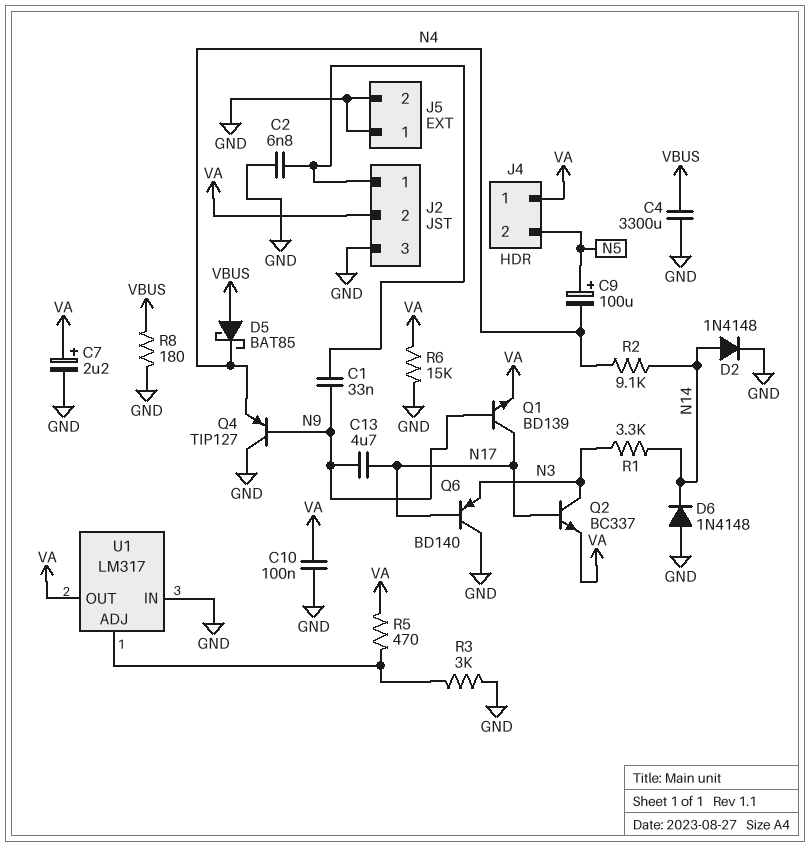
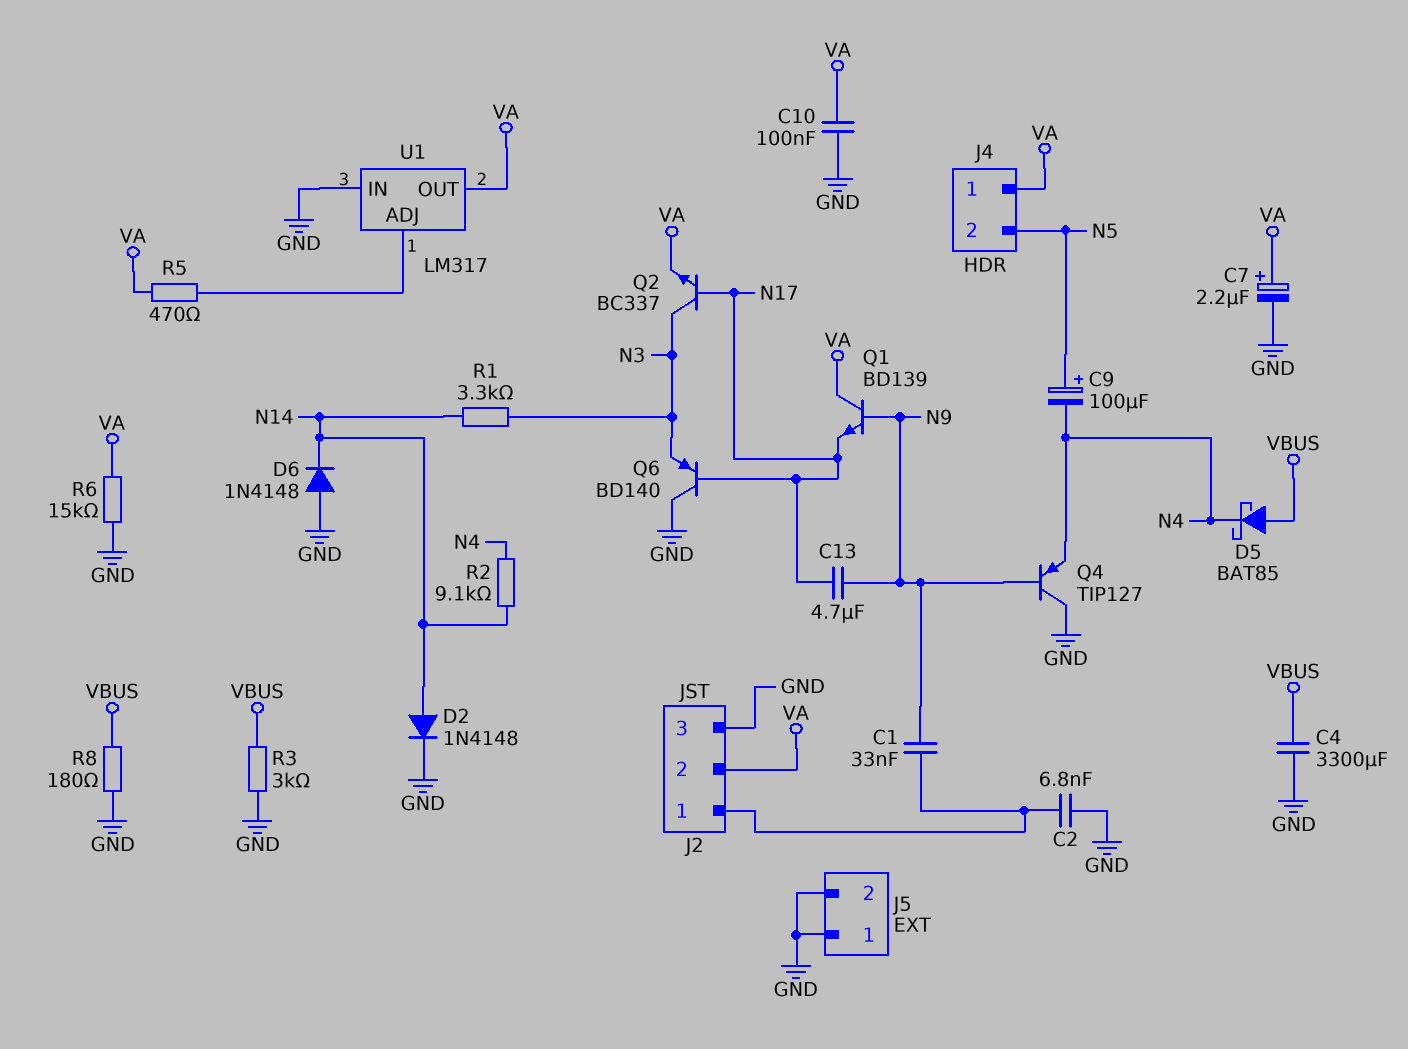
Q1: NPN BD139 (B N9, C N17, E VA) -> NPN BD139 (B N9, C VA, E N17)
R3: 3k (GND, U1/ADJ) -> 3k (GND, VBUS)

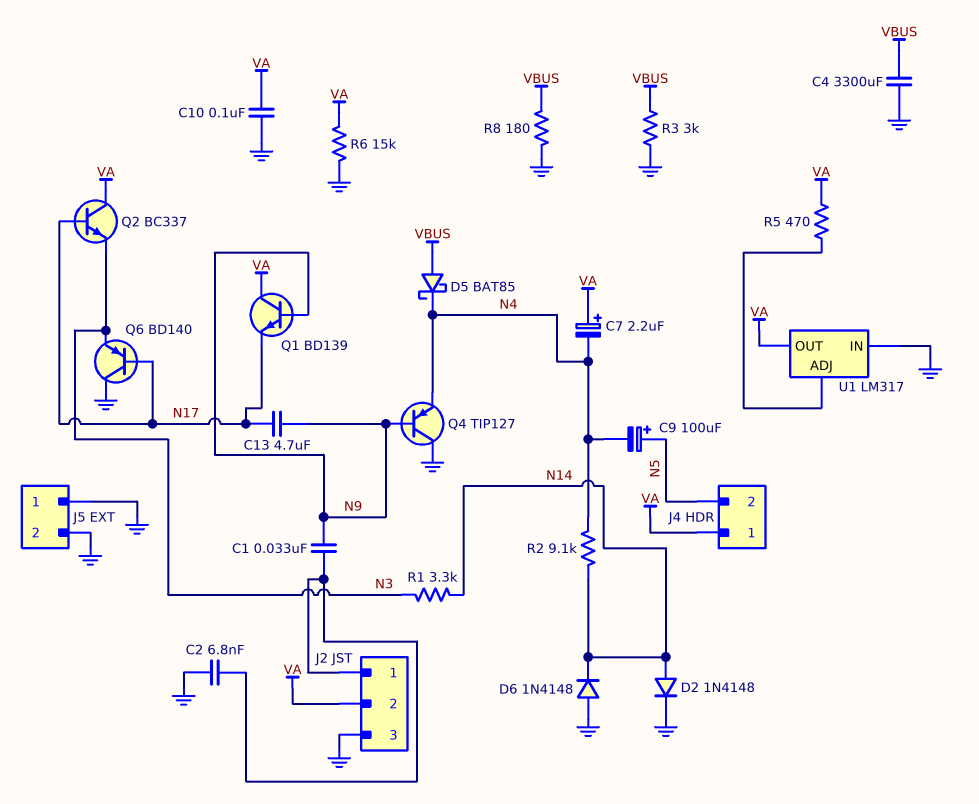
C7: 2.2uF (plus VA, minus GND) -> 2.2uF (plus VA, minus N4)
Q2: NPN BC337 (B N17, C N3, E VA) -> NPN BC337 (B N17, C VA, E N3)

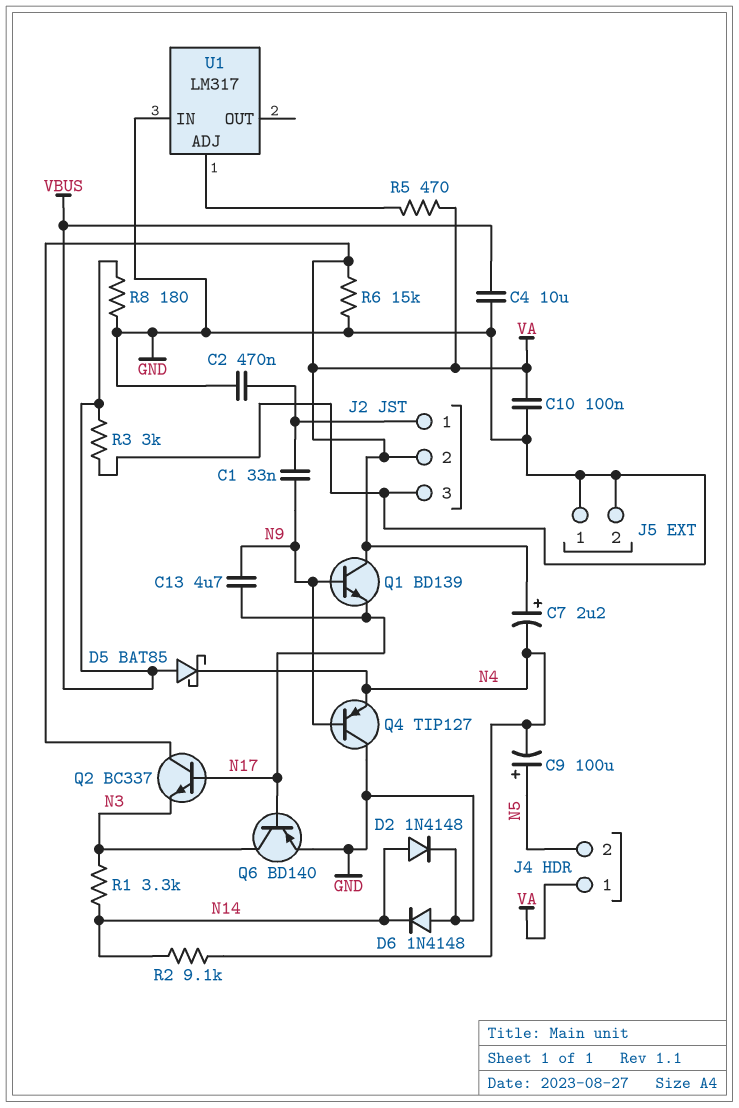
C2: 6.8nF (GND, J2/1) -> 470nF (GND, J2/1)
C4: 3300uF (GND, VBUS) -> 10uF (GND, VBUS)
Q6: PNP BD140 (B N17, C GND, E N3) -> PNP BD140 (B N17, C N3, E GND)
U1 pin OUT: VA -> none

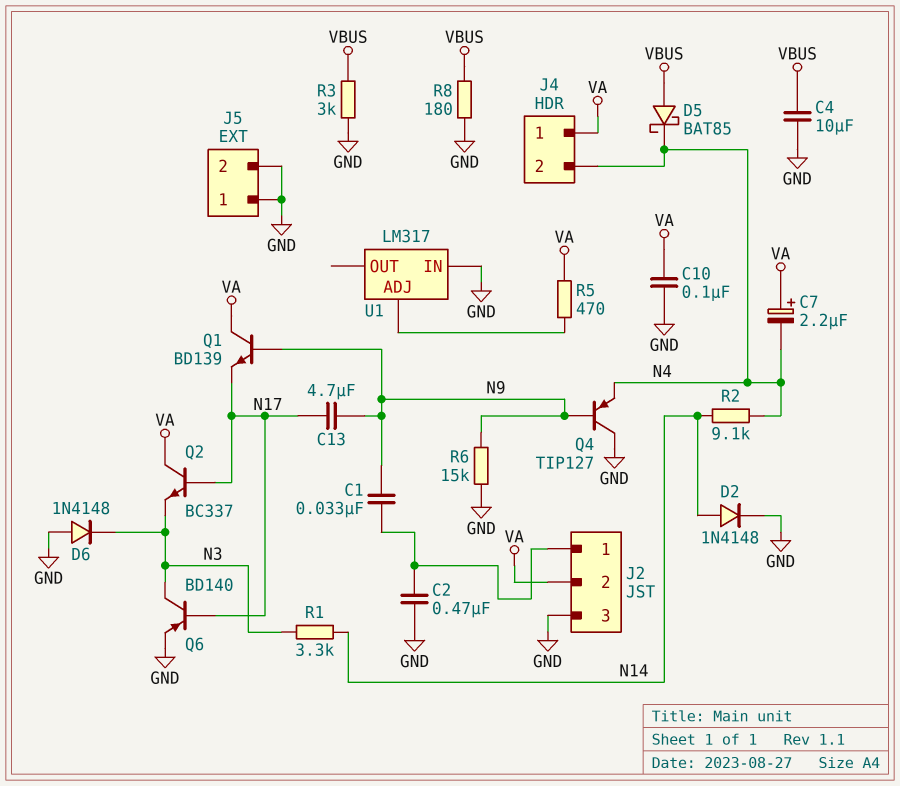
C9: 100uF (plus N5, minus N4) -> none
D6: diode 1N4148 (A GND, K N14) -> diode 1N4148 (A GND, K N3)
J4 pin 2: N5 -> N4
R6: 15k (GND, VA) -> 15k (GND, N9)

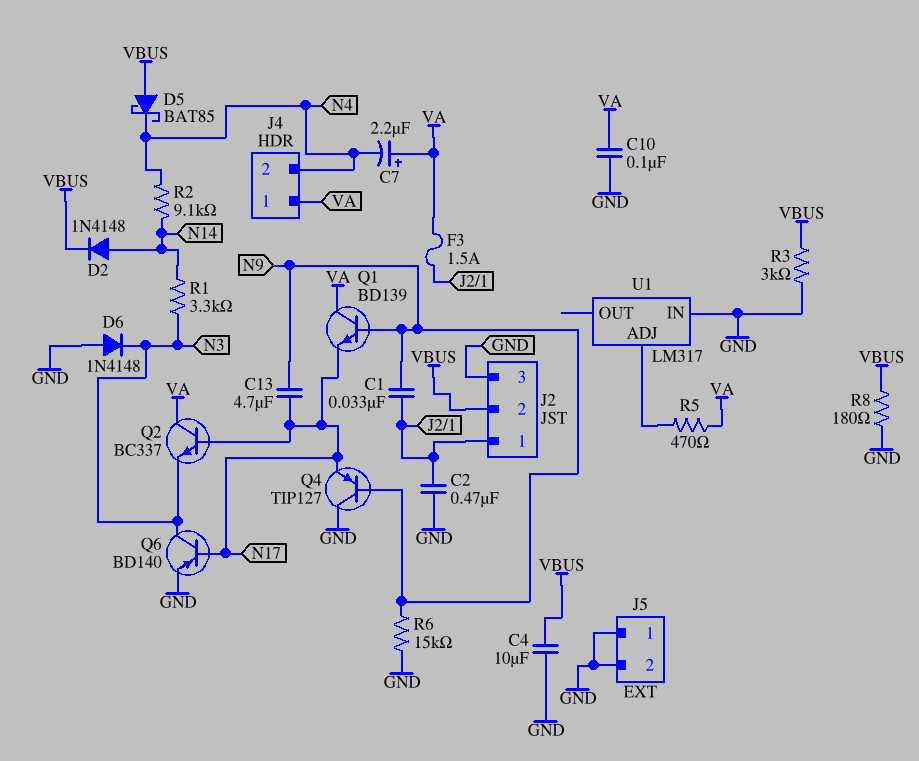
D2: diode 1N4148 (A N14, K GND) -> diode 1N4148 (A N14, K VBUS)
F3: none -> 1.5A (J2/1, VA)
J2 pin 2: VA -> VBUS
Q4: PNP TIP127 (B N9, C GND, E N4) -> PNP TIP127 (B N9, C GND, E N17)

